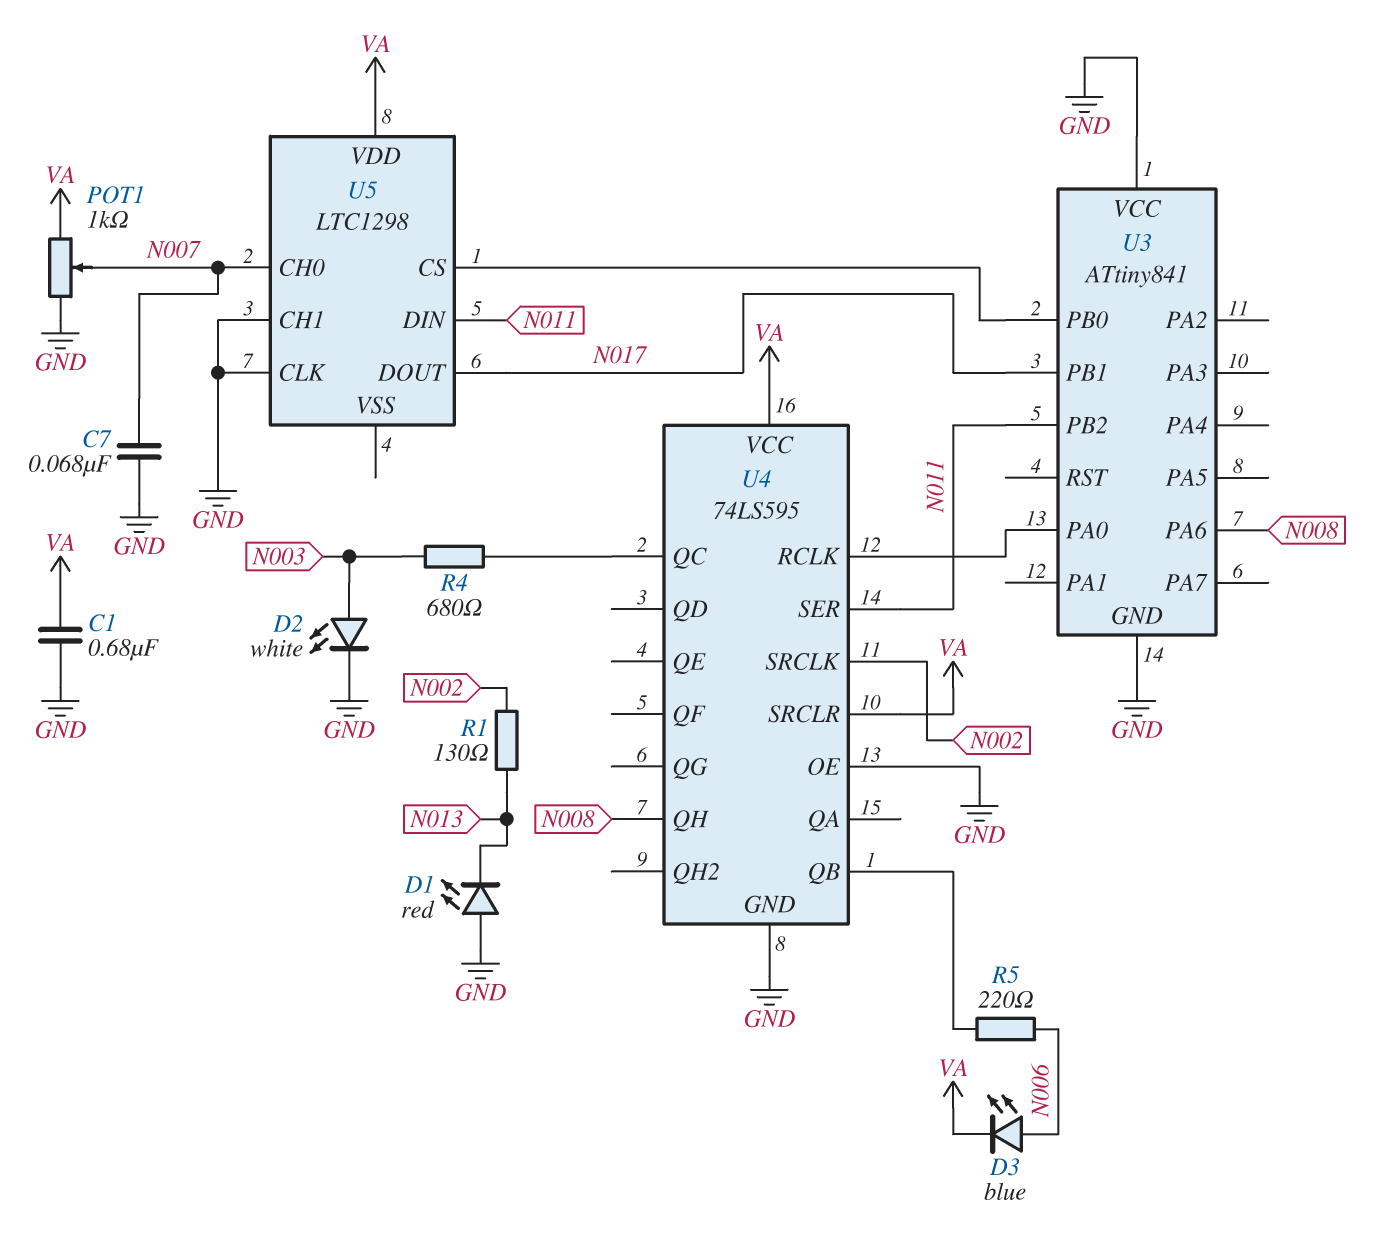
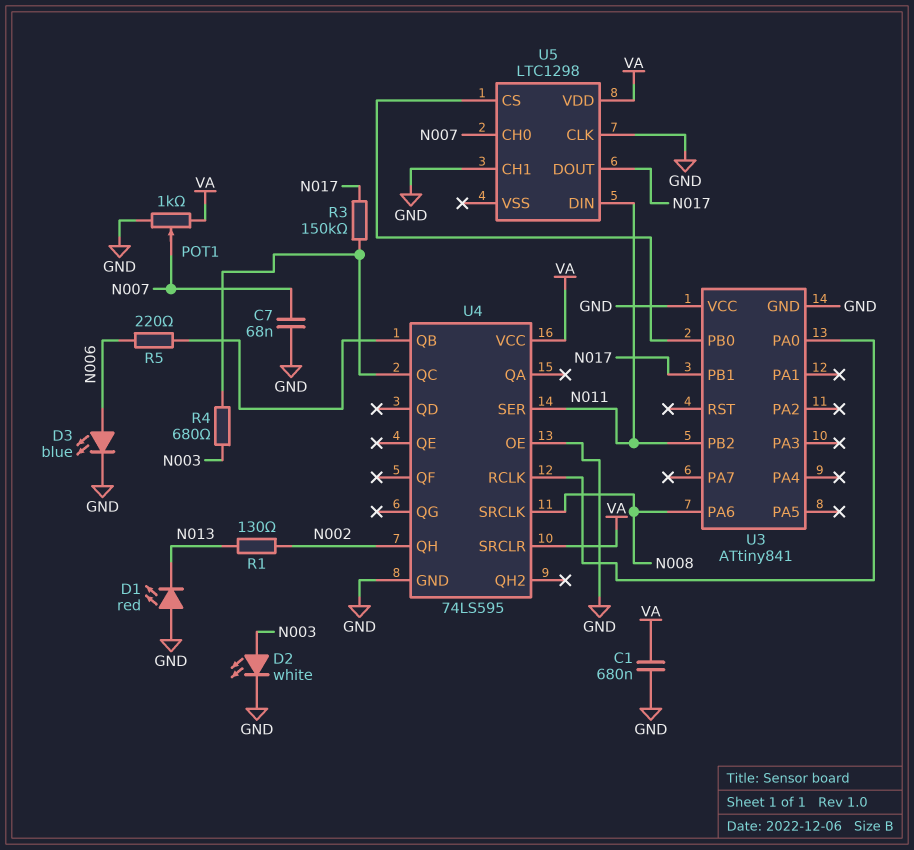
D3: LED blue (A N006, K VA) -> LED blue (A N006, K GND)
R3: none -> 150k (N017, U4/QC)
U4 pin QH: N008 -> N002
U4 pin SRCLK: N002 -> N008

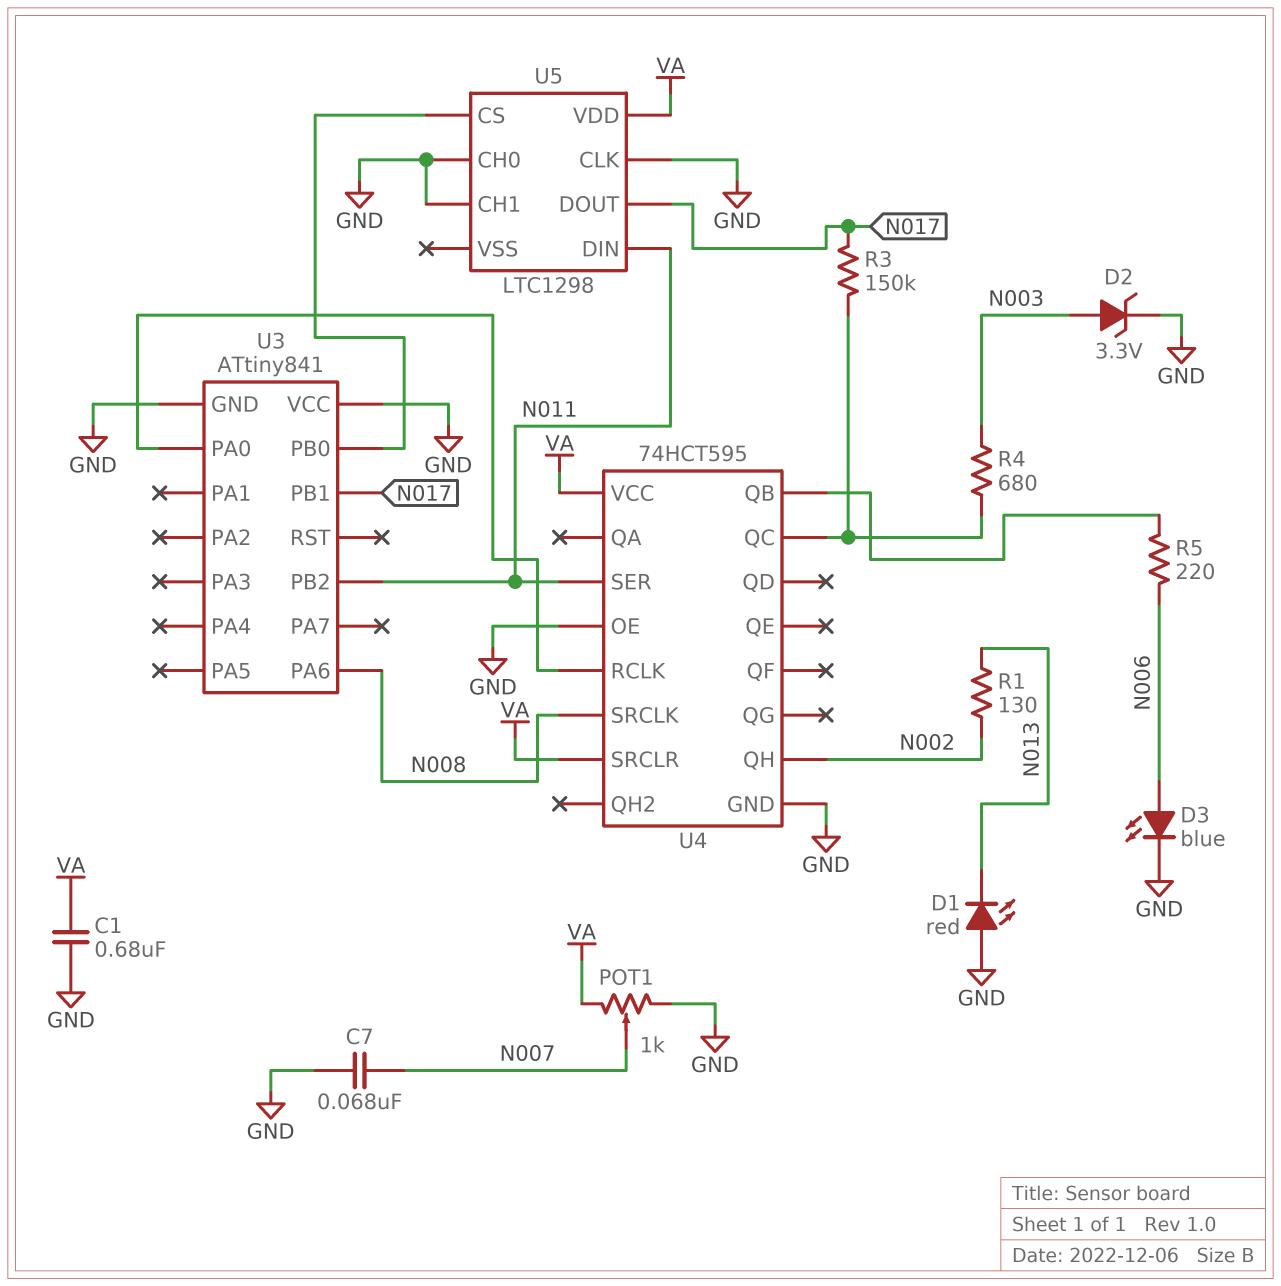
D2: LED white (A N003, K GND) -> zener 3.3V (A N003, K GND)
U4: 74LS595 -> 74HCT595
U5 pin CH0: N007 -> GND

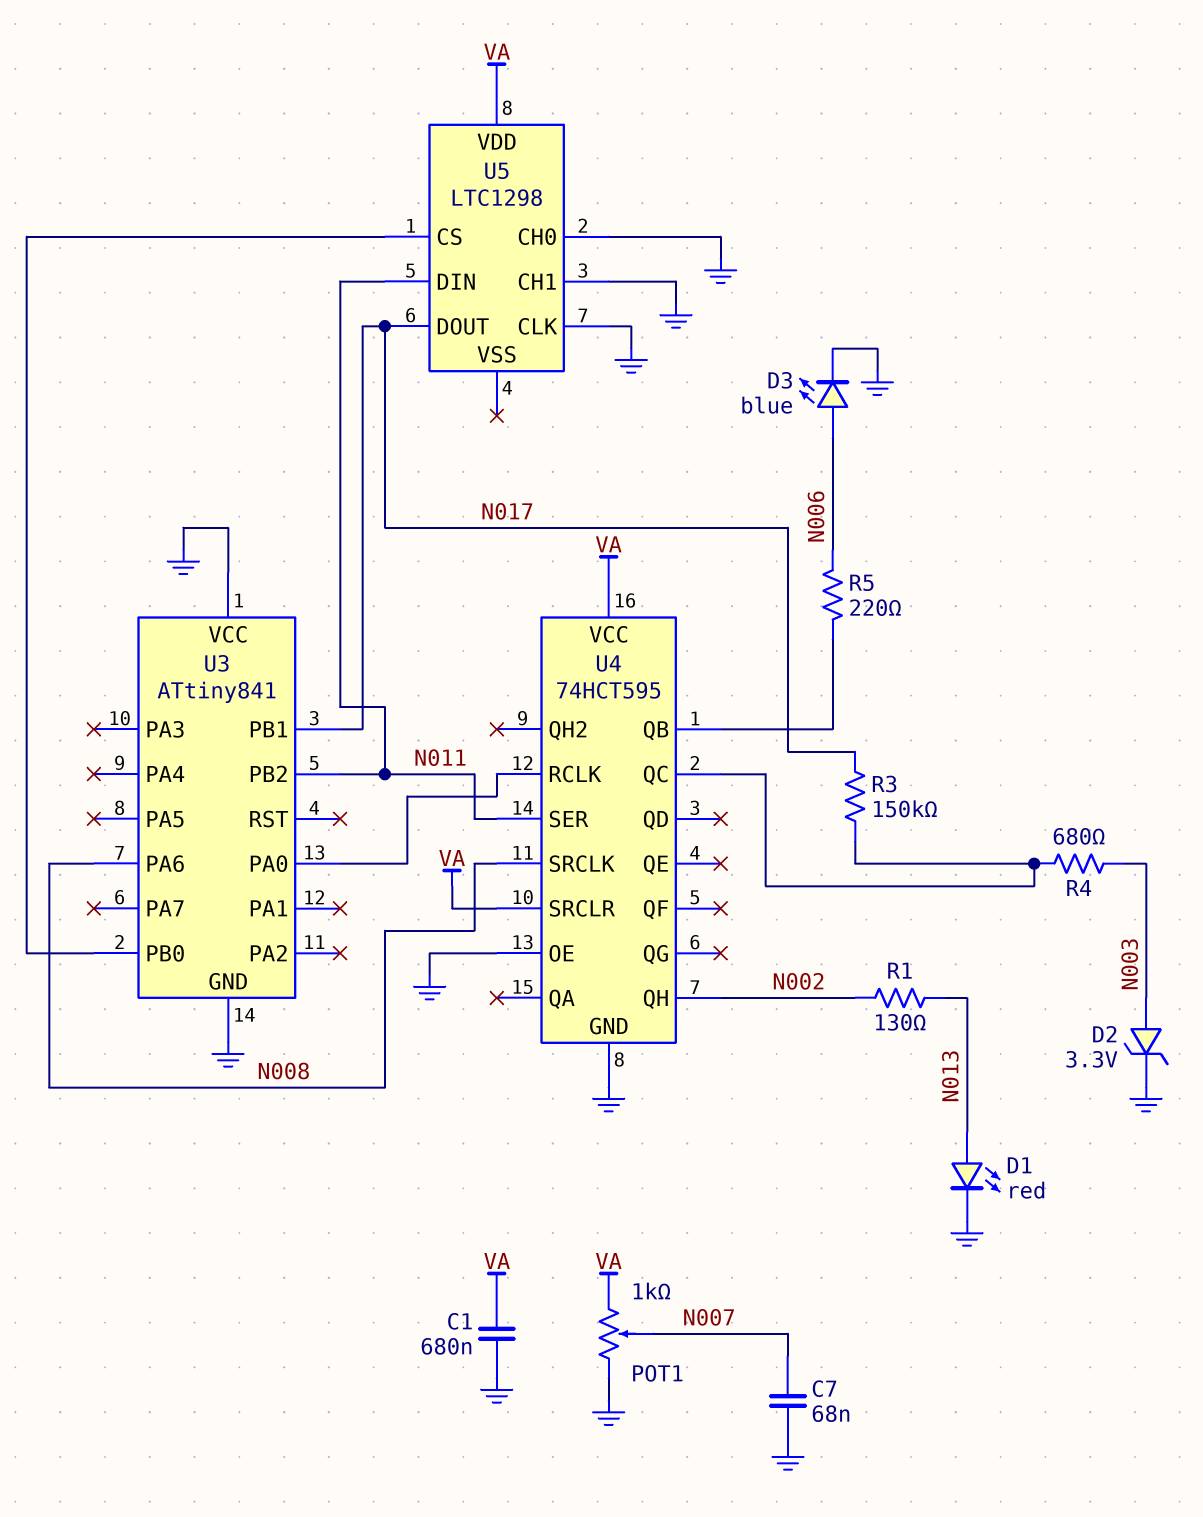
D1: LED red (A GND, K N013) -> LED red (A N013, K GND)

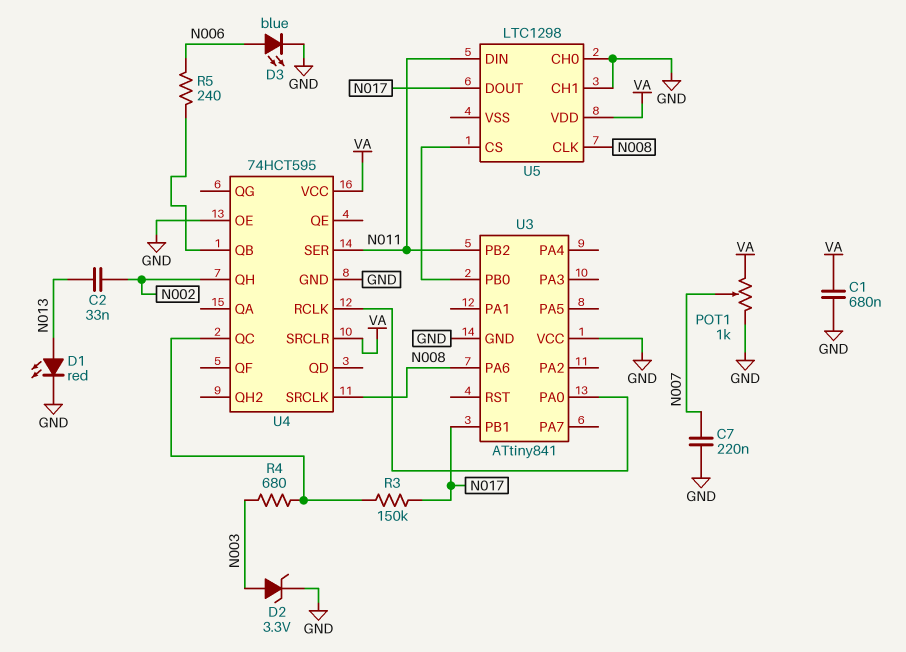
C2: none -> 33nF (N002, N013)
C7: 68nF (GND, N007) -> 220nF (GND, N007)
R1: 130 (N002, N013) -> none
R5: 220 (N006, U4/QB) -> 240 (N006, U4/QB)
U5 pin CLK: GND -> N008

